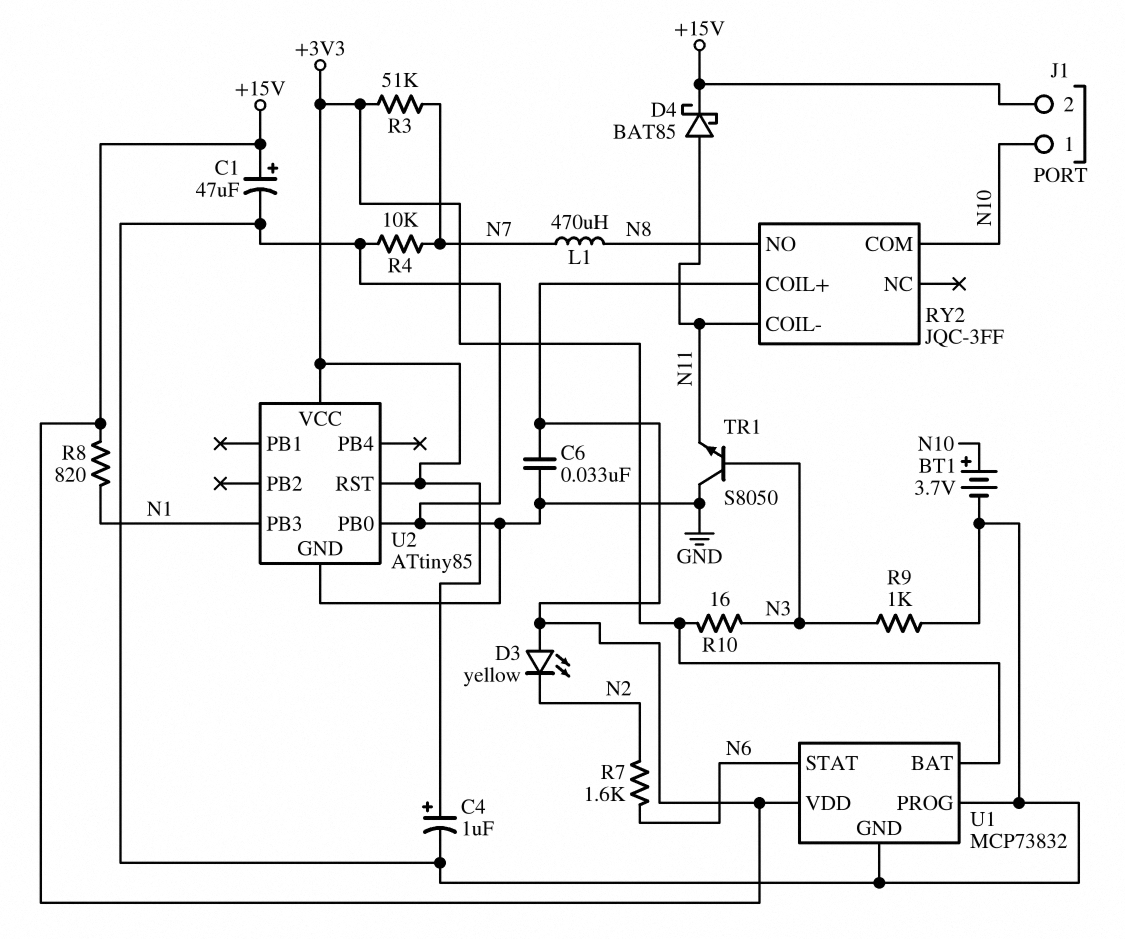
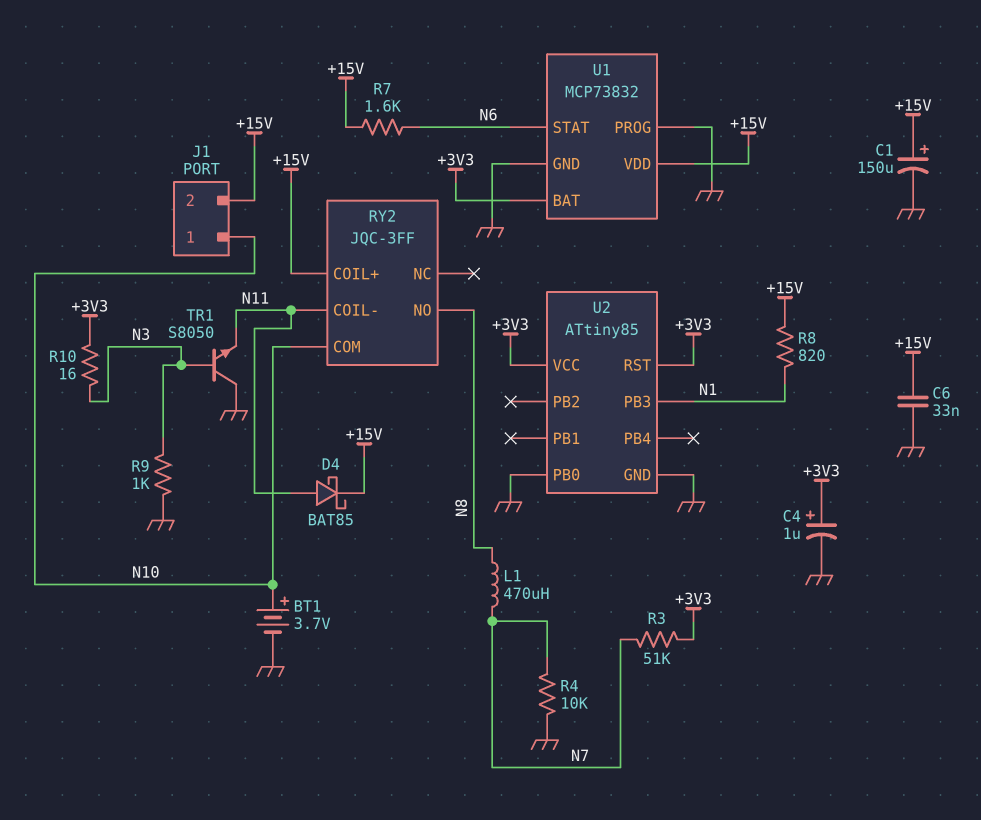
C1: 47uF (plus +15V, minus GND) -> 150uF (plus +15V, minus GND)
D3: LED yellow (A +15V, K N2) -> none
R7: 1.6k (N2, N6) -> 1.6k (+15V, N6)

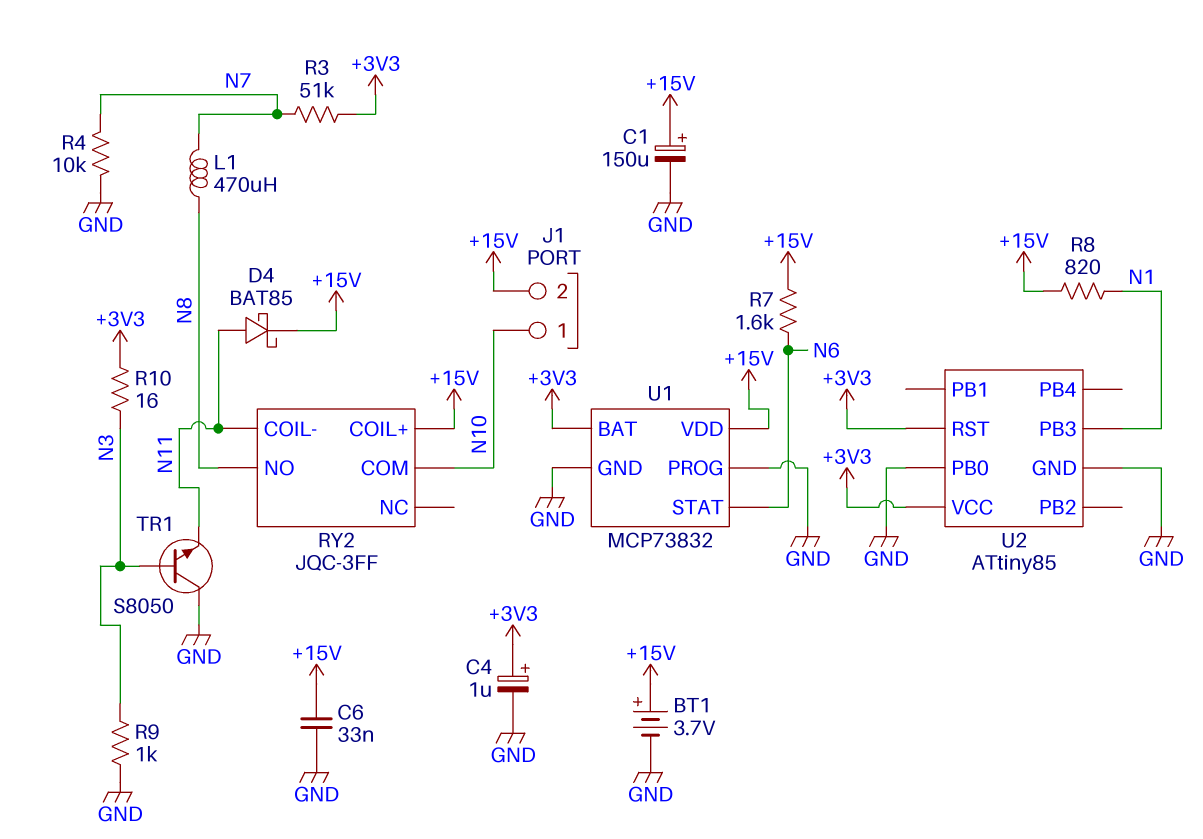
BT1: 3.7V (plus N10, minus GND) -> 3.7V (plus +15V, minus GND)

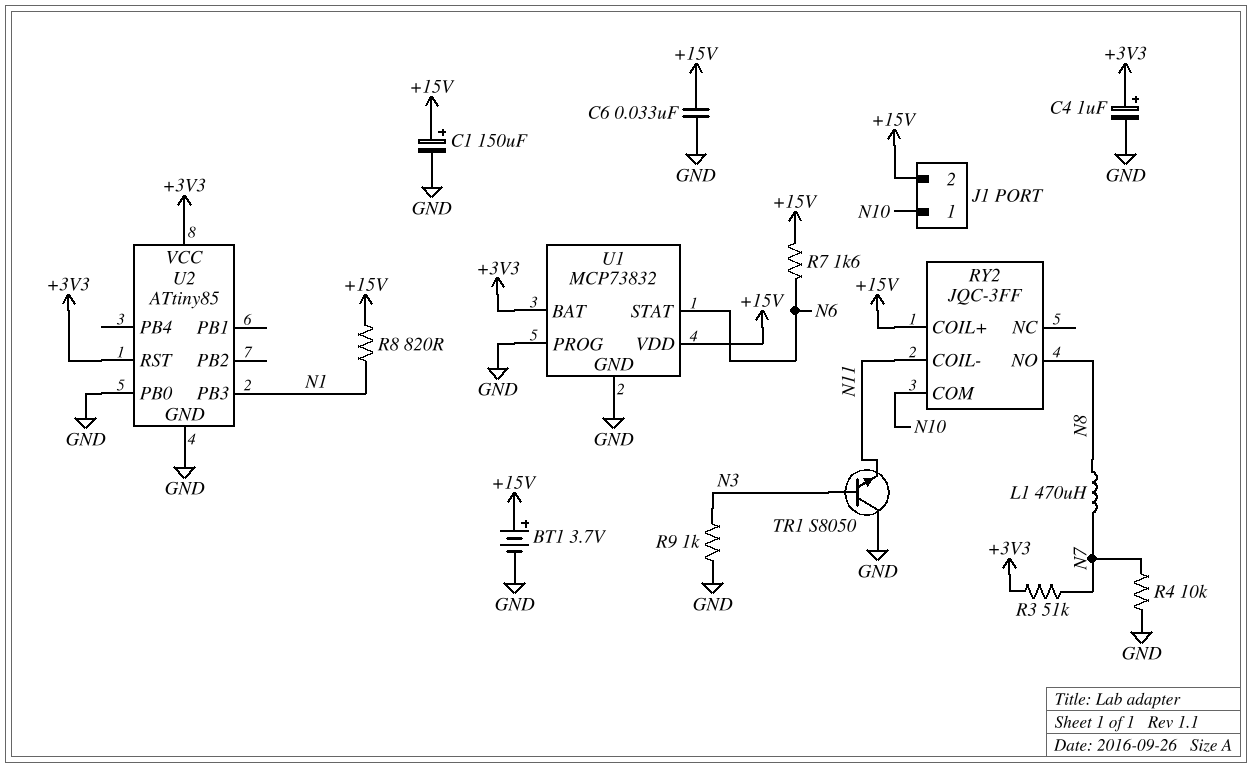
D4: schottky BAT85 (A N11, K +15V) -> none
R10: 16 (+3V3, N3) -> none

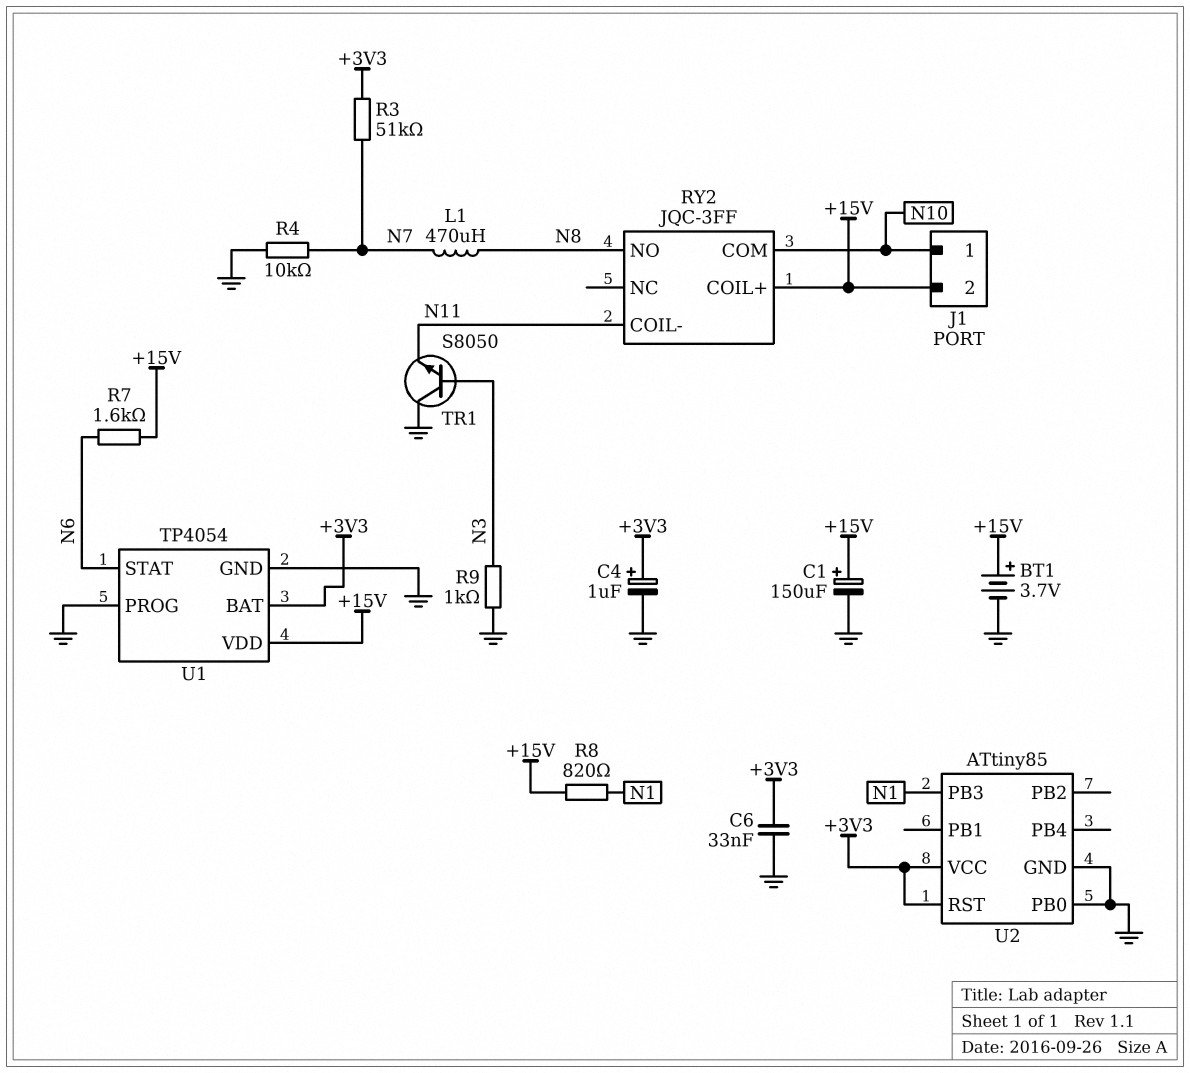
C6: 33nF (+15V, GND) -> 33nF (+3V3, GND)
U1: MCP73832 -> TP4054

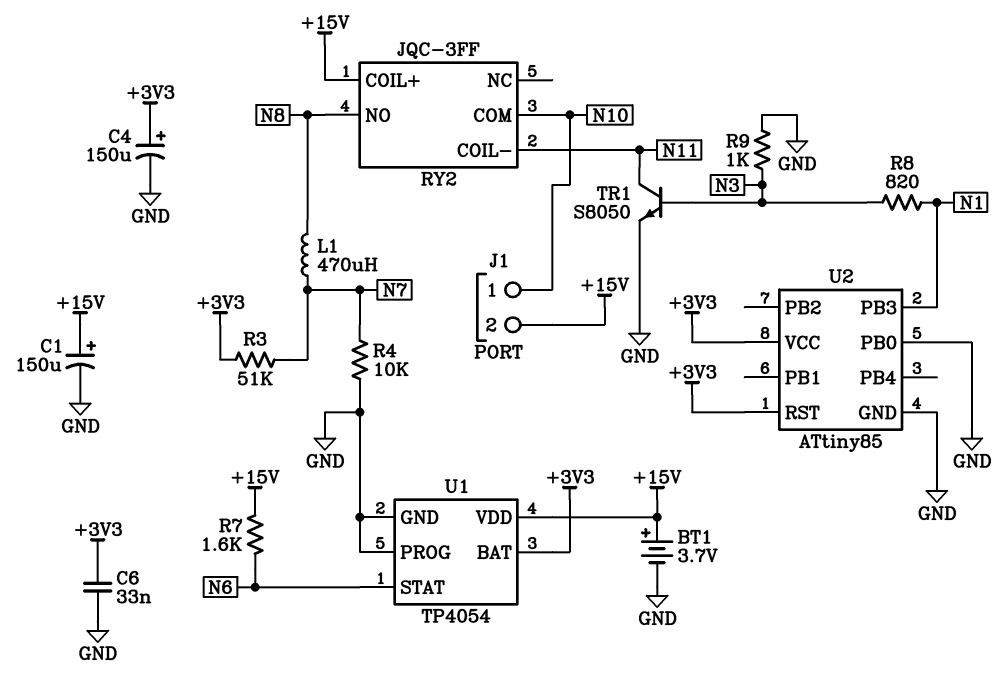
C4: 1uF (plus +3V3, minus GND) -> 150uF (plus +3V3, minus GND)
R8: 820 (+15V, N1) -> 820 (N1, N3)
TR1: NPN S8050 (B N3, C GND, E N11) -> NPN S8050 (B N3, C N11, E GND)

